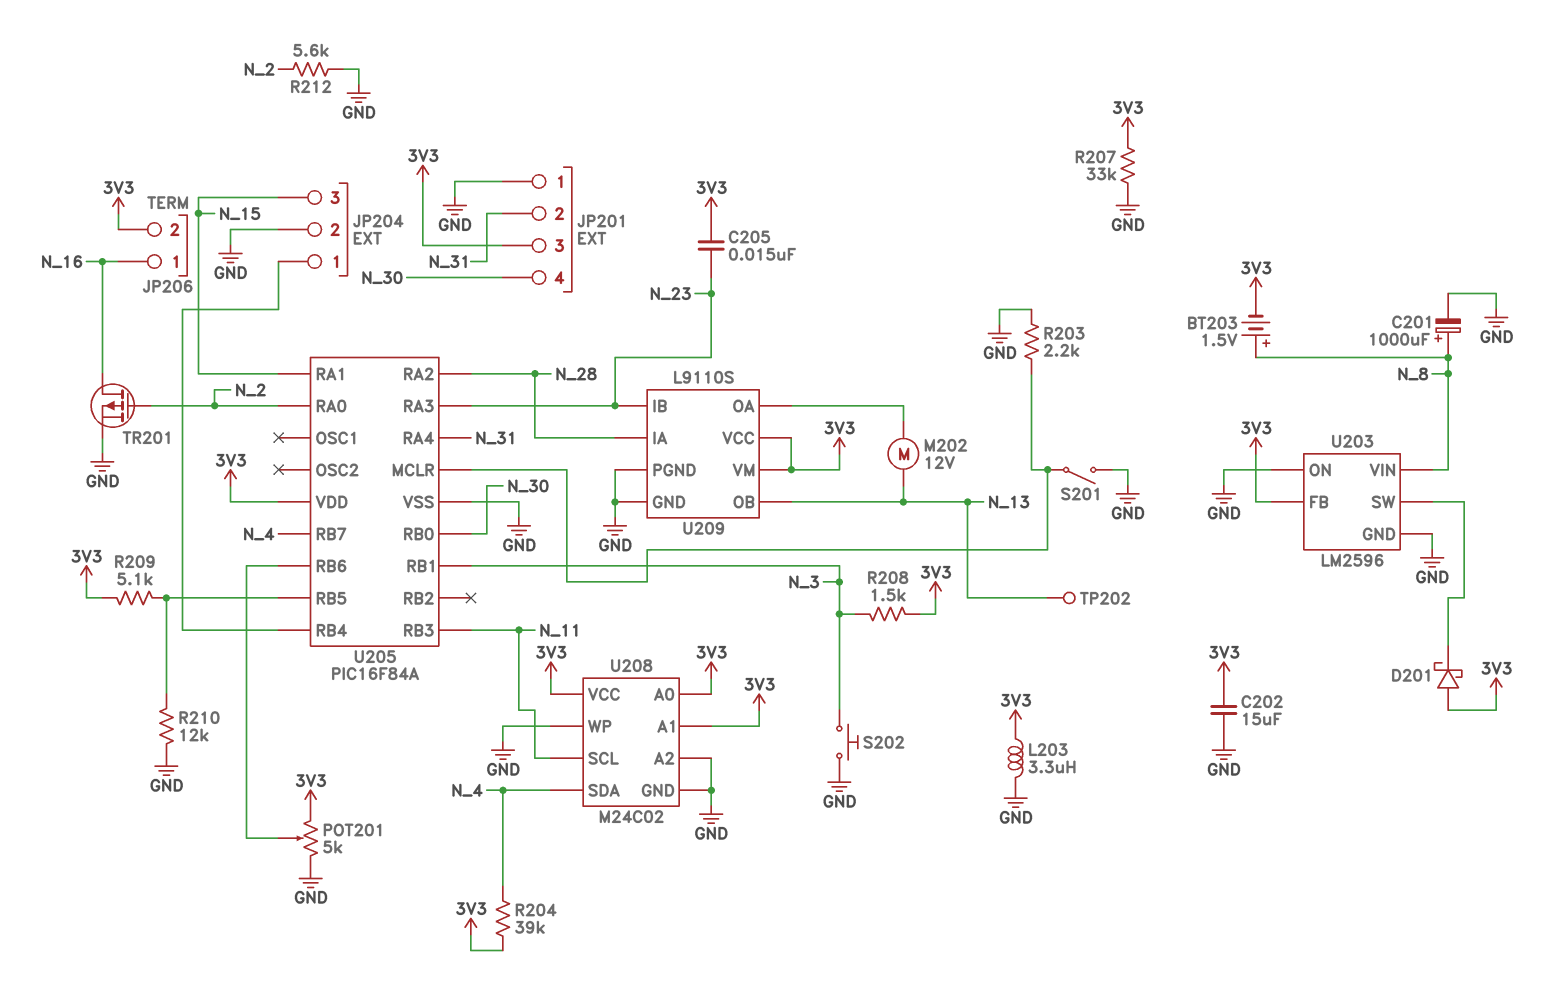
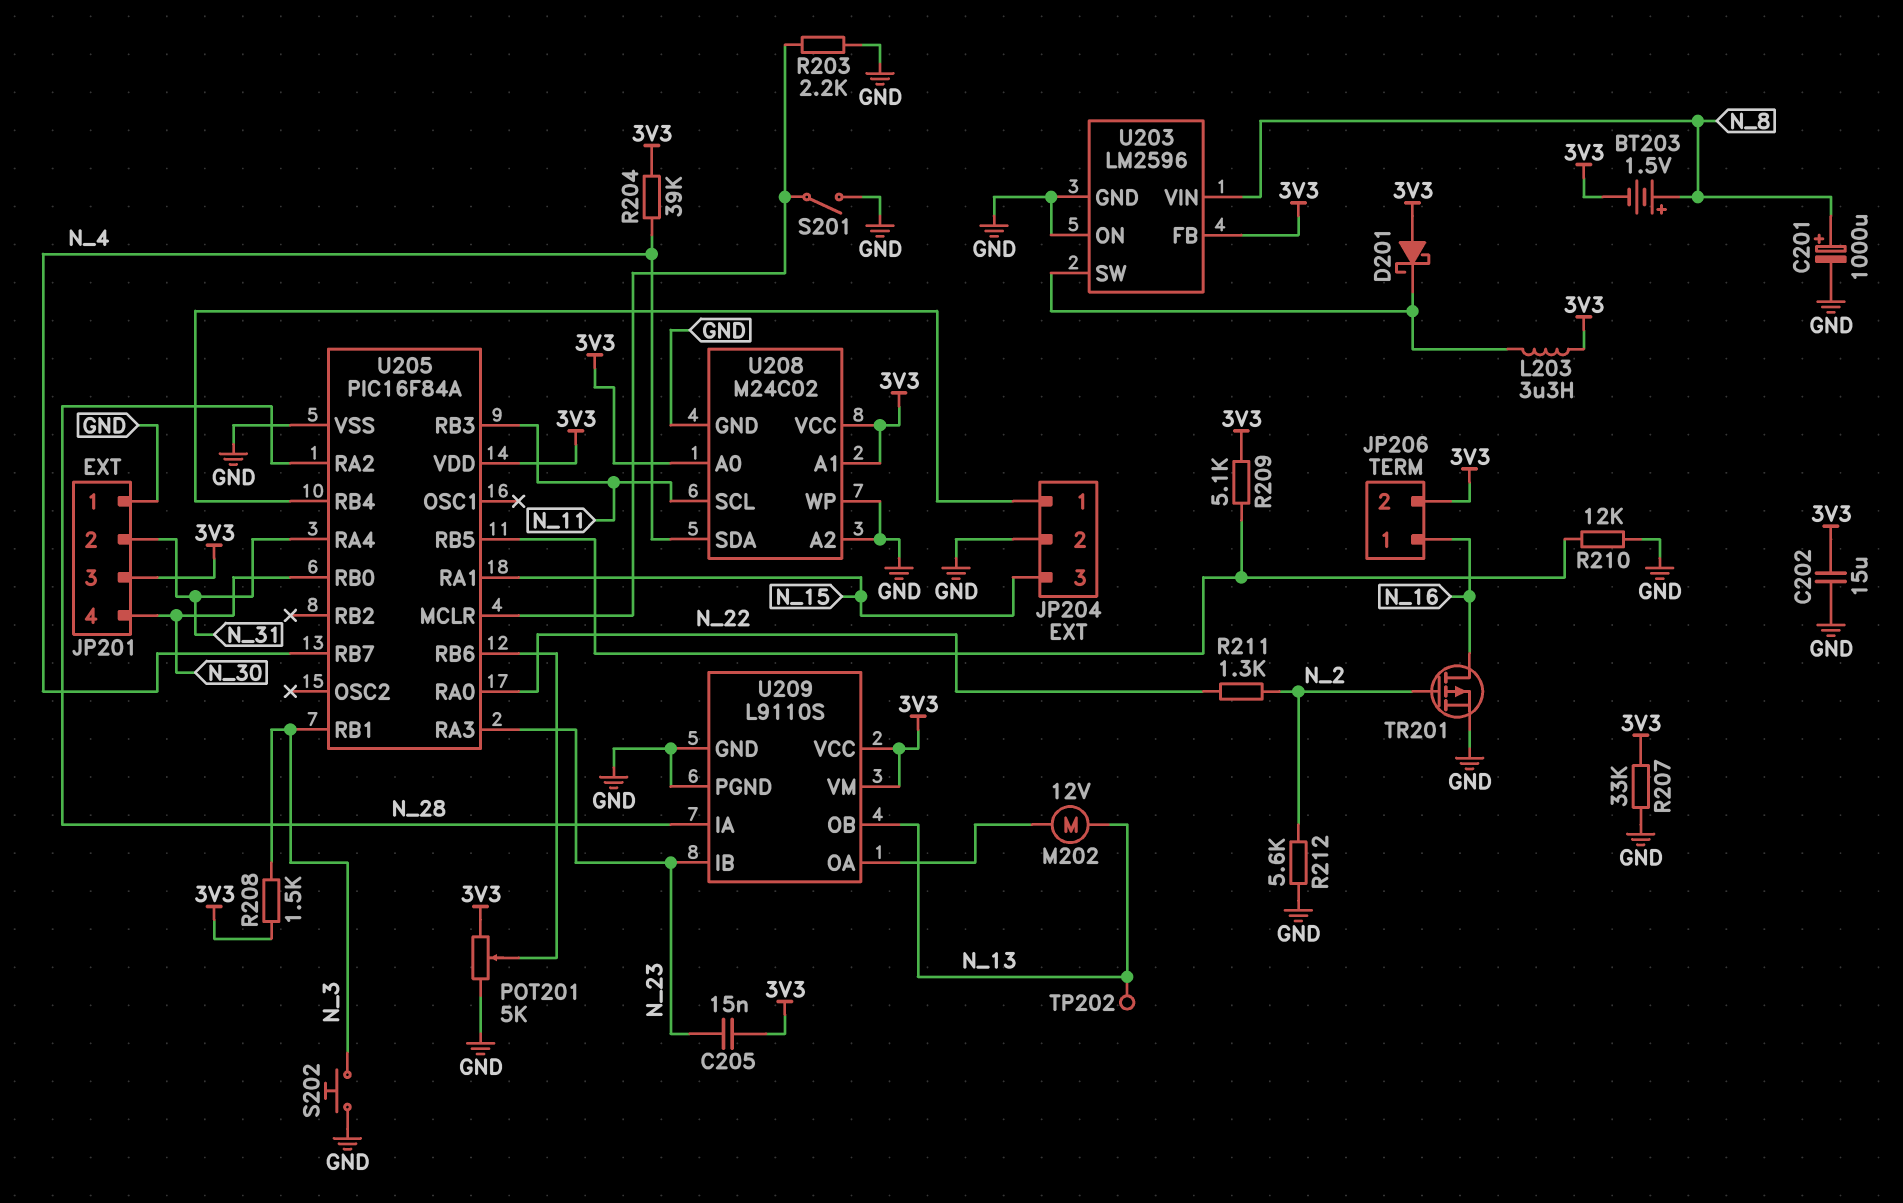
L203: 3.3uH (3V3, GND) -> 3.3uH (3V3, U203/SW)
R211: none -> 1.3k (N_2, N_22)
U205 pin RA0: N_2 -> N_22

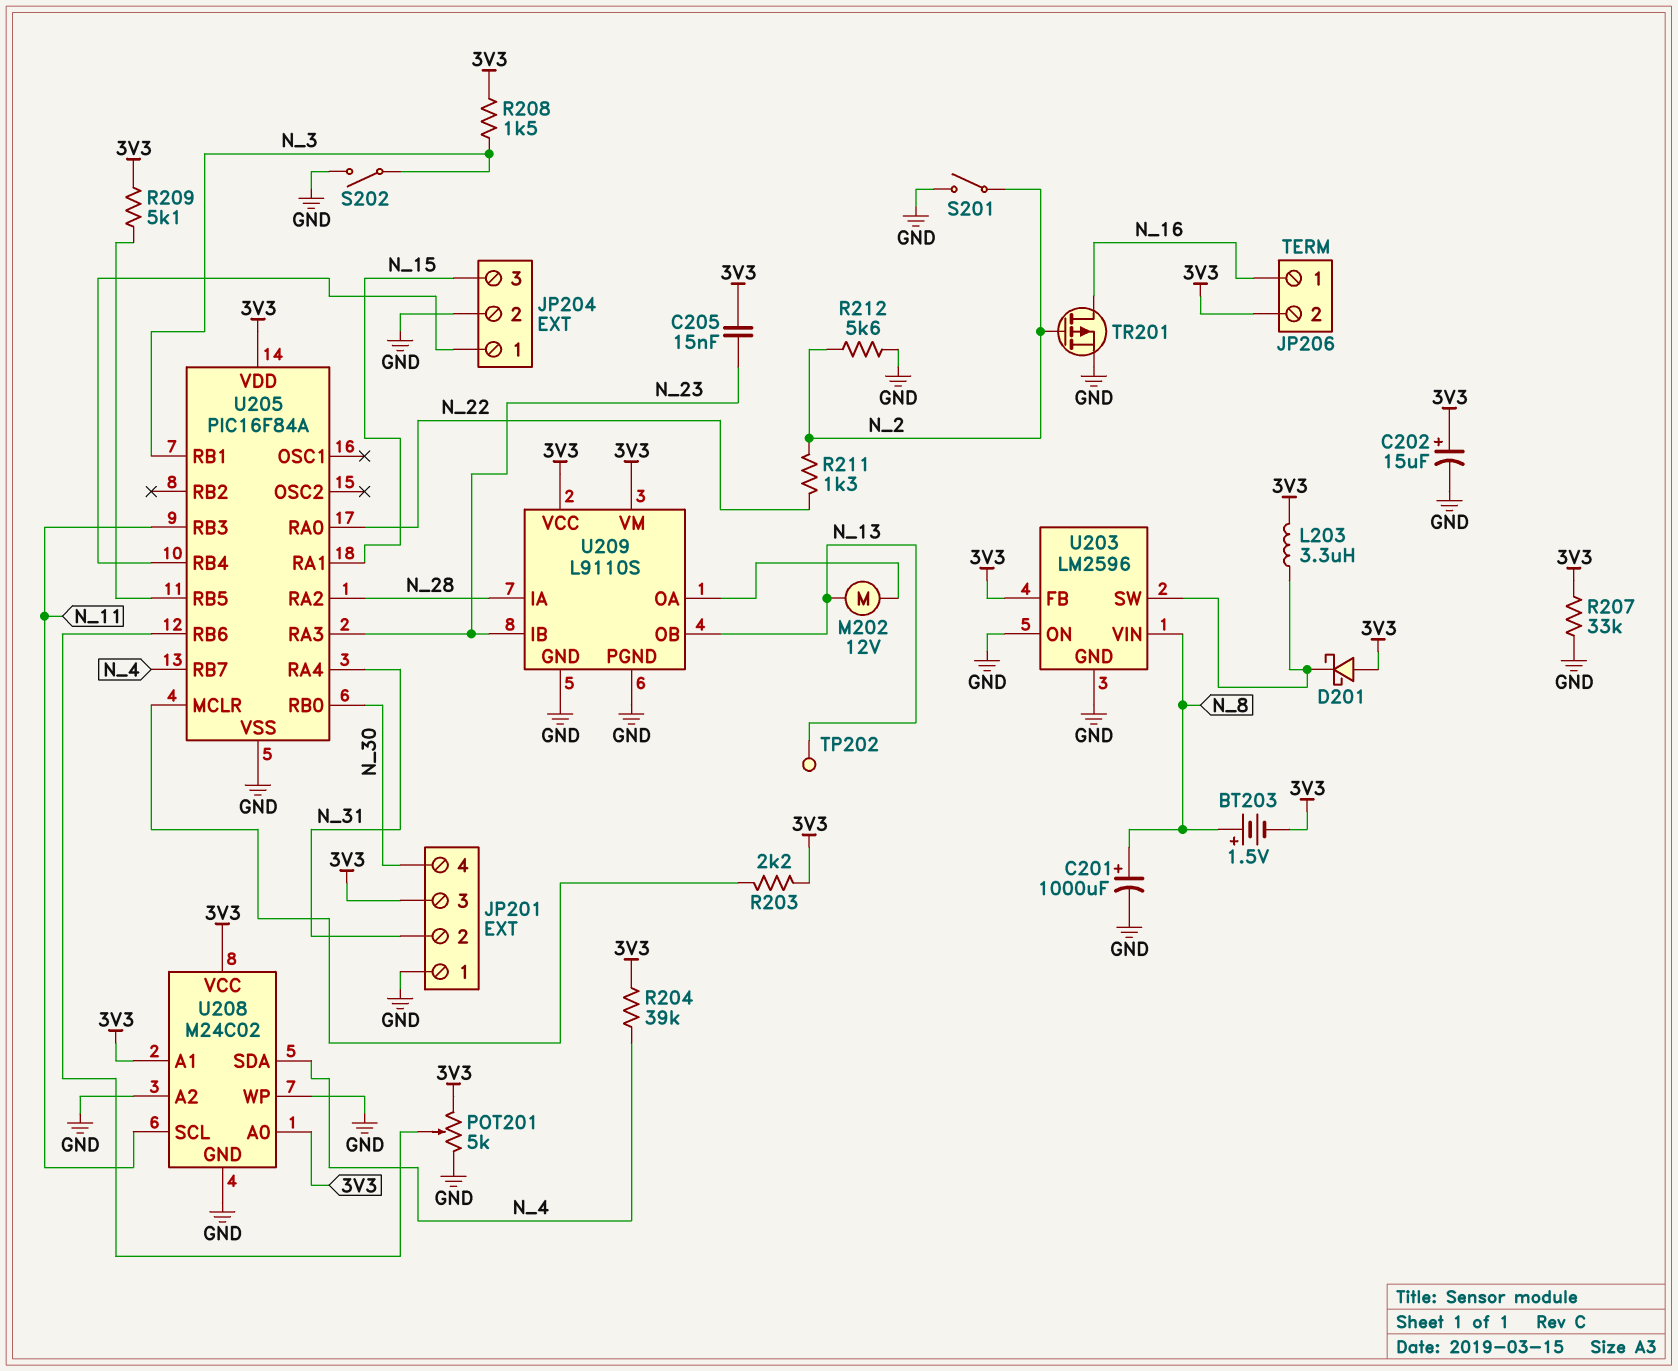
C202: 15uF (3V3, GND) -> 15uF (plus 3V3, minus GND)
R203: 2.2k (GND, U205/MCLR) -> 2.2k (3V3, U205/MCLR)
R210: 12k (GND, U205/RB5) -> none
S201: switch (GND, U205/MCLR) -> switch (GND, N_2)
S202: button (GND, N_3) -> switch (GND, N_3)

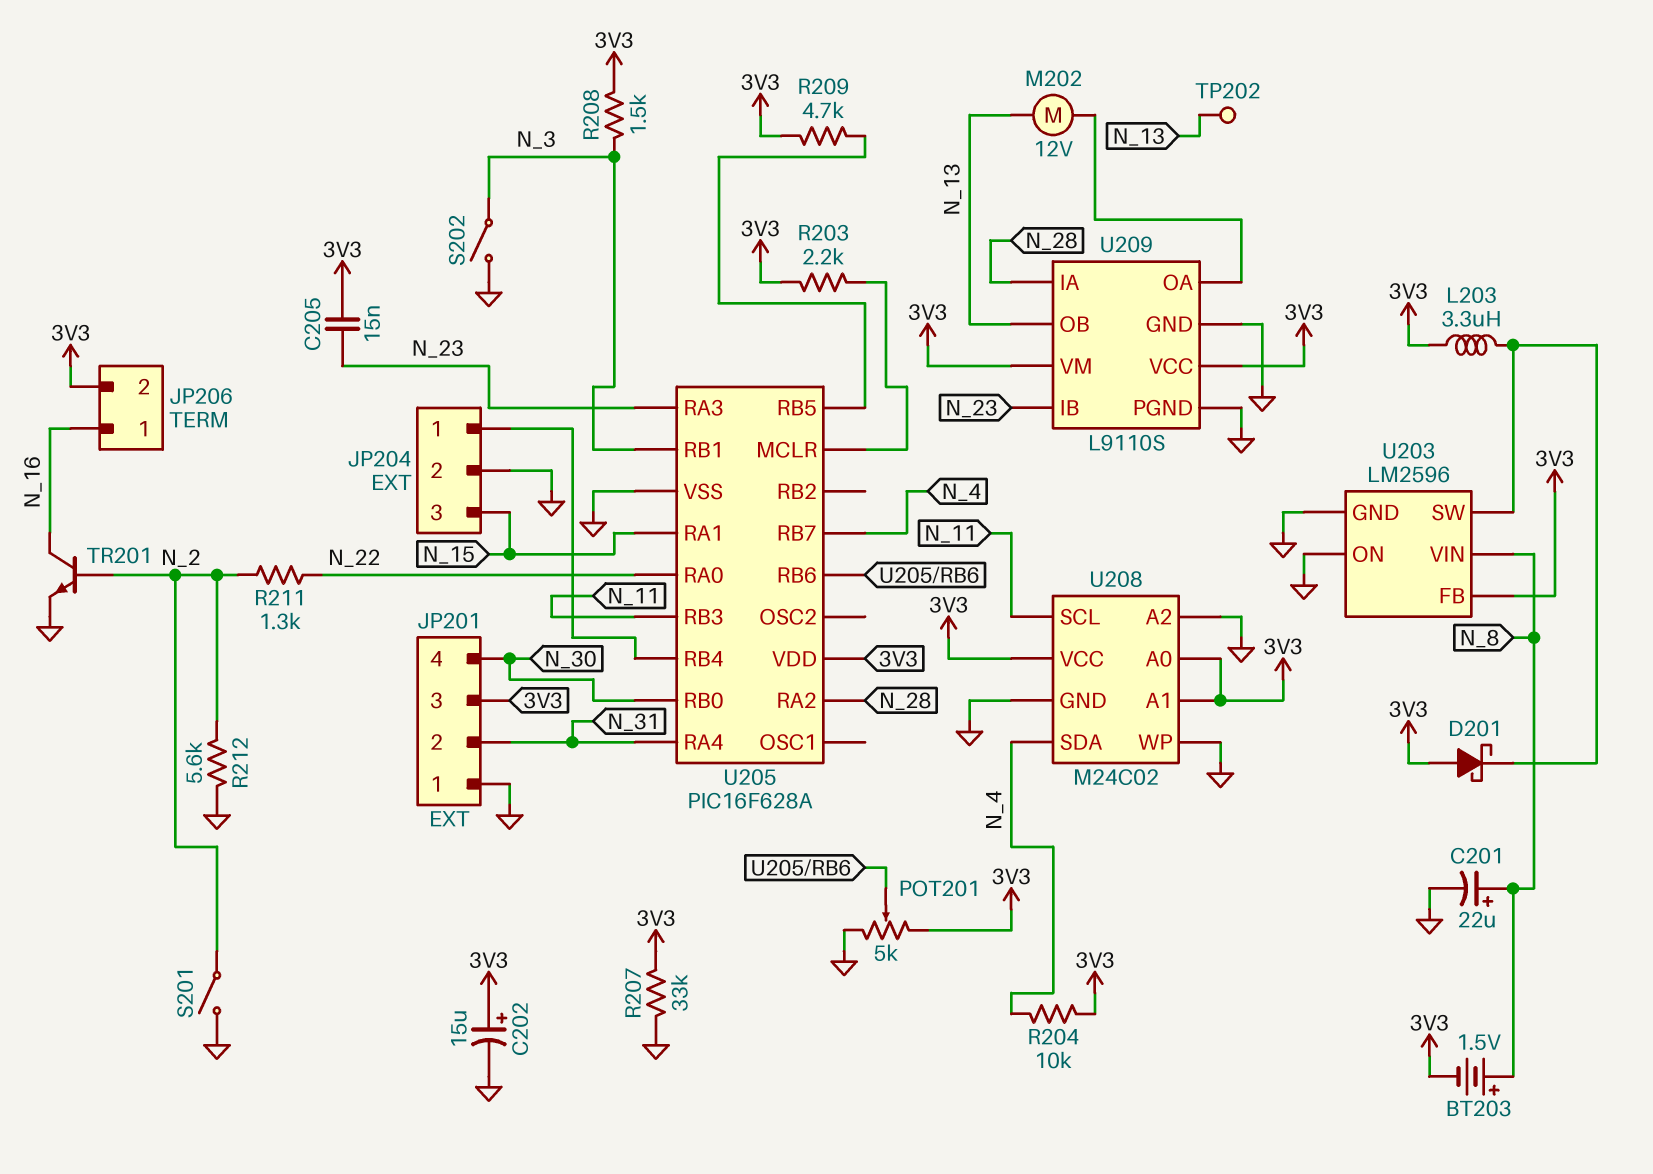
C201: 1000uF (plus N_8, minus GND) -> 22uF (plus N_8, minus GND)
R204: 39k (3V3, N_4) -> 10k (3V3, N_4)
R209: 5.1k (3V3, U205/RB5) -> 4.7k (3V3, U205/RB5)
TR201: PMOS (G N_2, D N_16, S GND) -> NPN (B N_2, C N_16, E GND)
U205: PIC16F84A -> PIC16F628A

